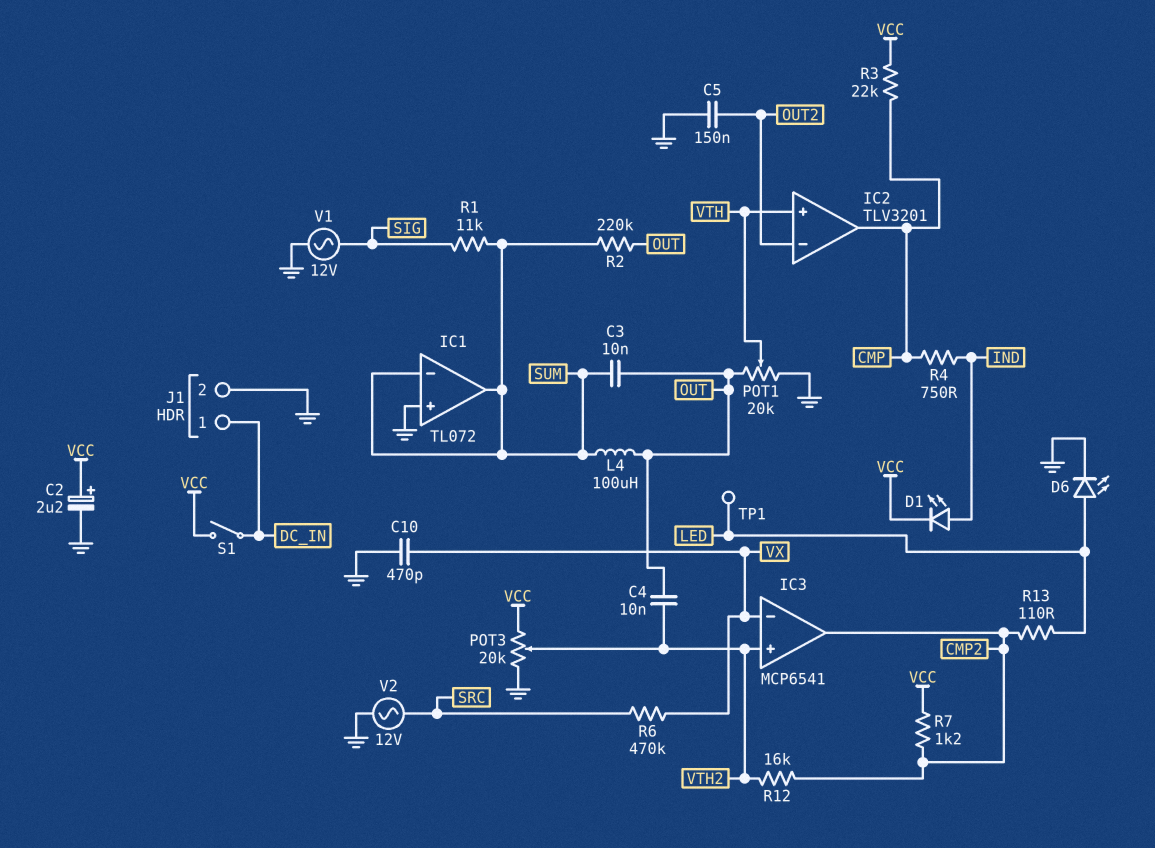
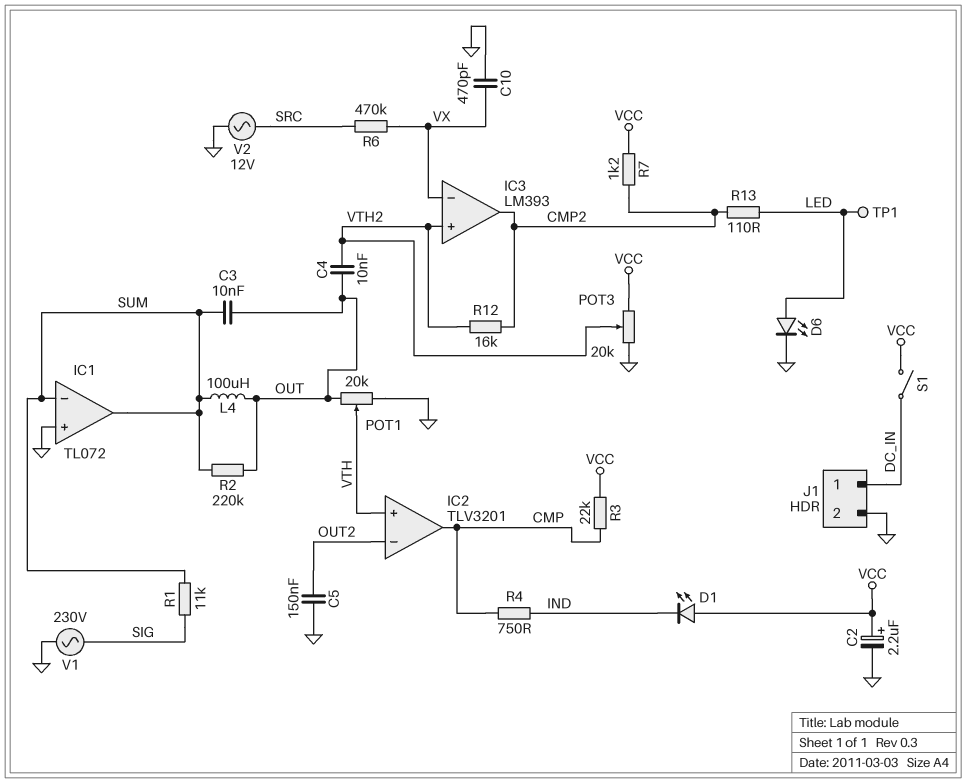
D1: LED (A IND, K VCC) -> LED (A VCC, K IND)
IC3: MCP6541 -> LM393
V1: AC 12V (GND, SIG) -> AC 230V (GND, SIG)

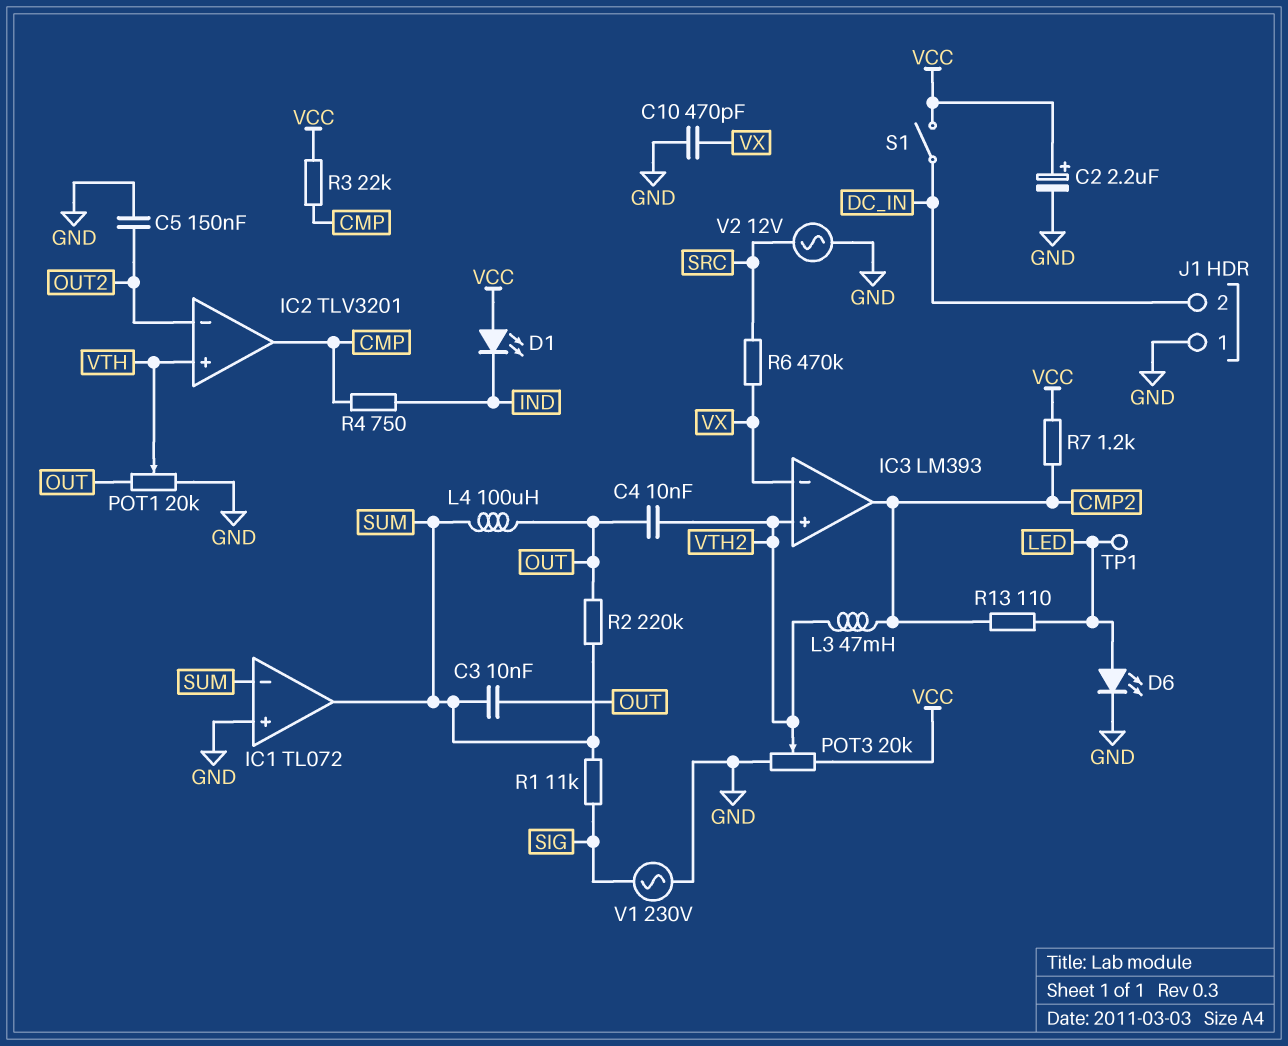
J1 pin 1: DC_IN -> GND
J1 pin 2: GND -> DC_IN
L3: none -> 47mH (CMP2, VTH2)
R12: 16k (CMP2, VTH2) -> none

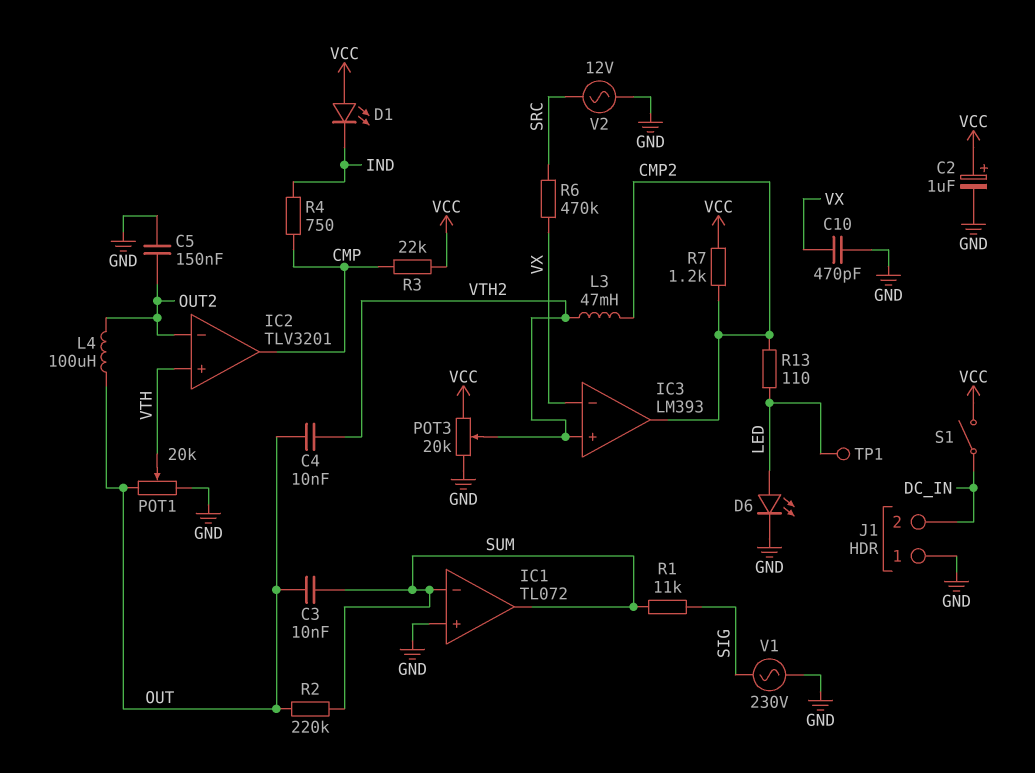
C2: 2.2uF (plus VCC, minus GND) -> 1uF (plus VCC, minus GND)
L4: 100uH (OUT, SUM) -> 100uH (OUT, OUT2)

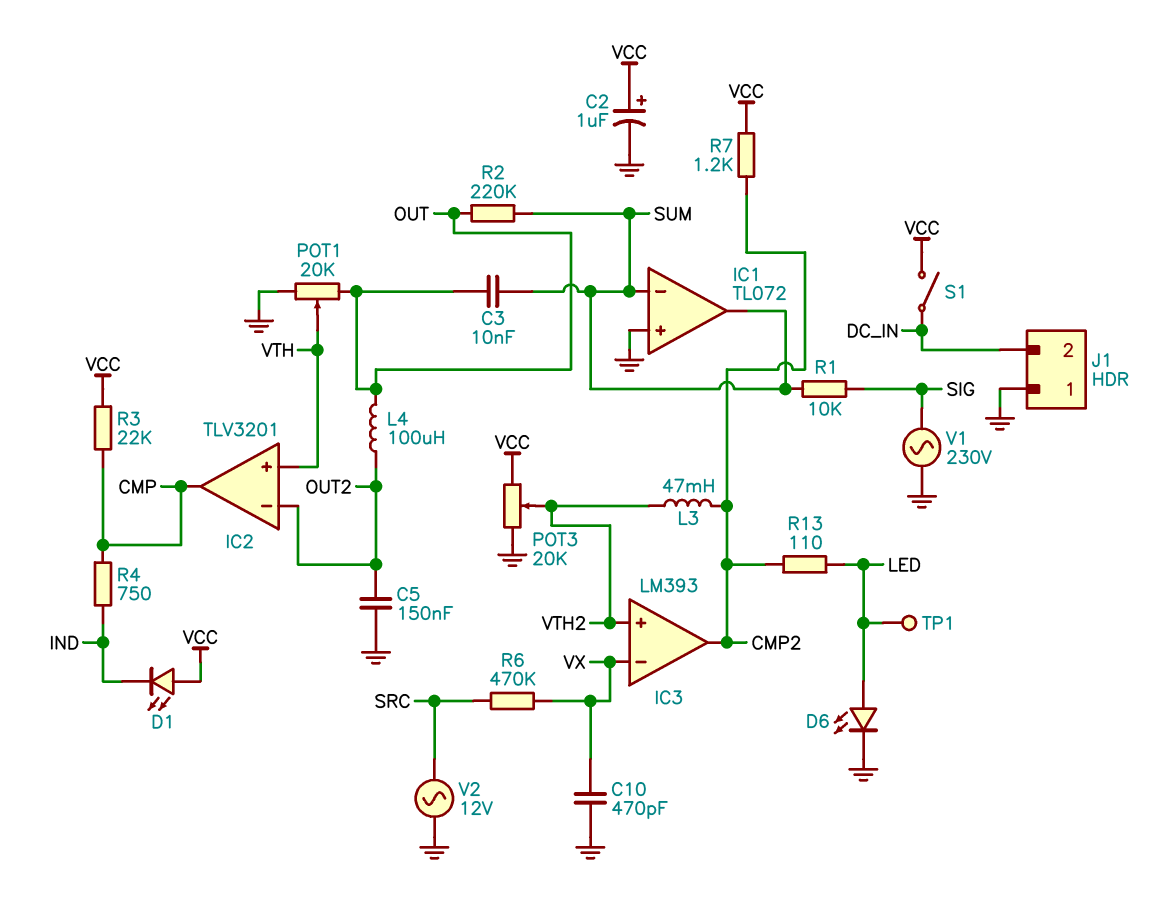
C4: 10nF (OUT, VTH2) -> none
R1: 11k (SIG, SUM) -> 10k (SIG, SUM)

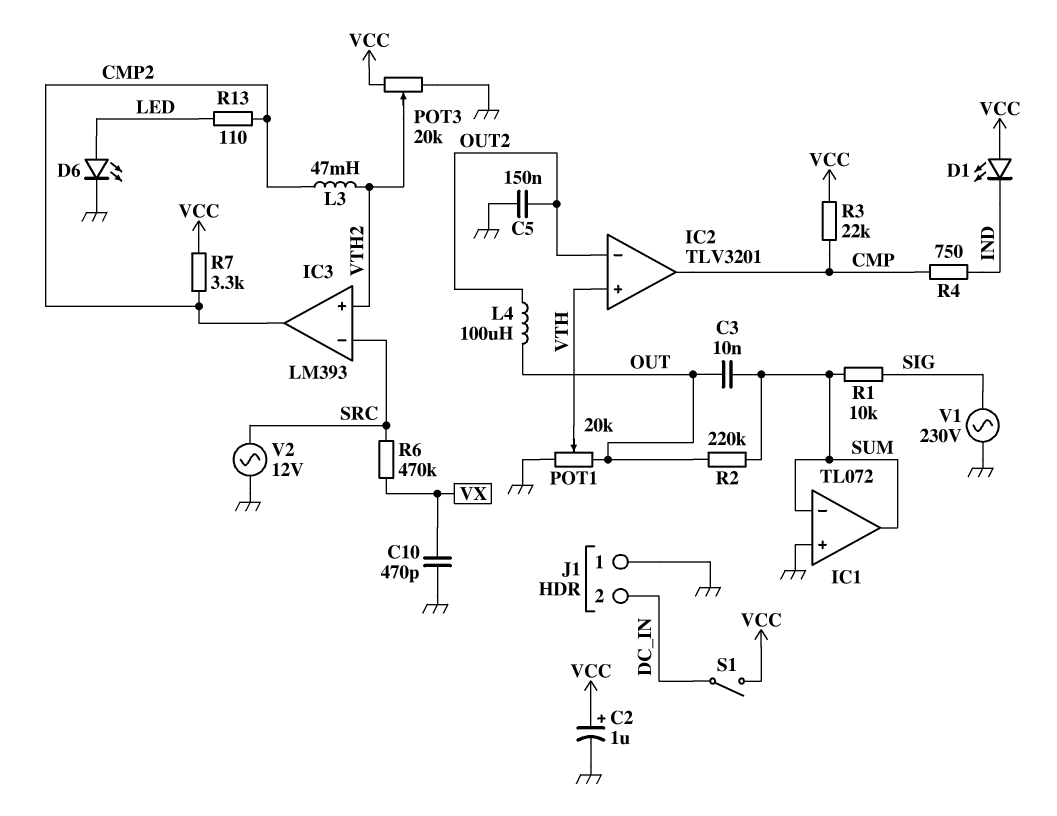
IC3 pin in-: VX -> SRC
R7: 1.2k (CMP2, VCC) -> 3.3k (CMP2, VCC)
TP1: test point (LED) -> none

